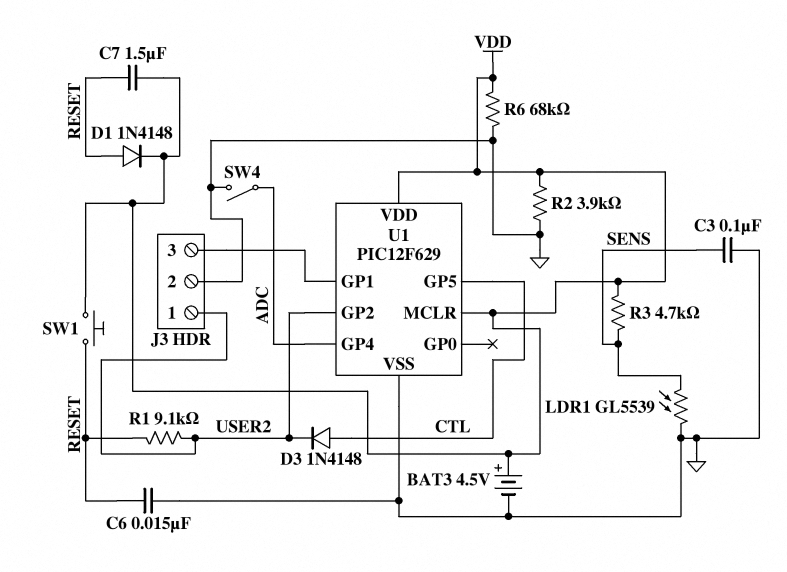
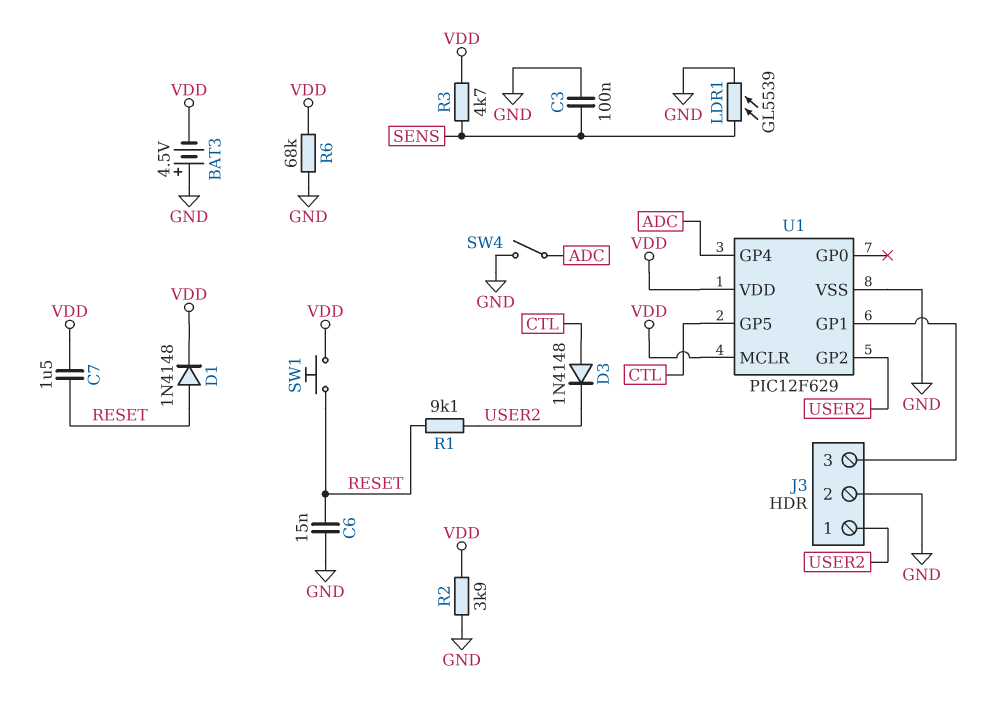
BAT3: 4.5V (plus VDD, minus GND) -> 4.5V (plus GND, minus VDD)

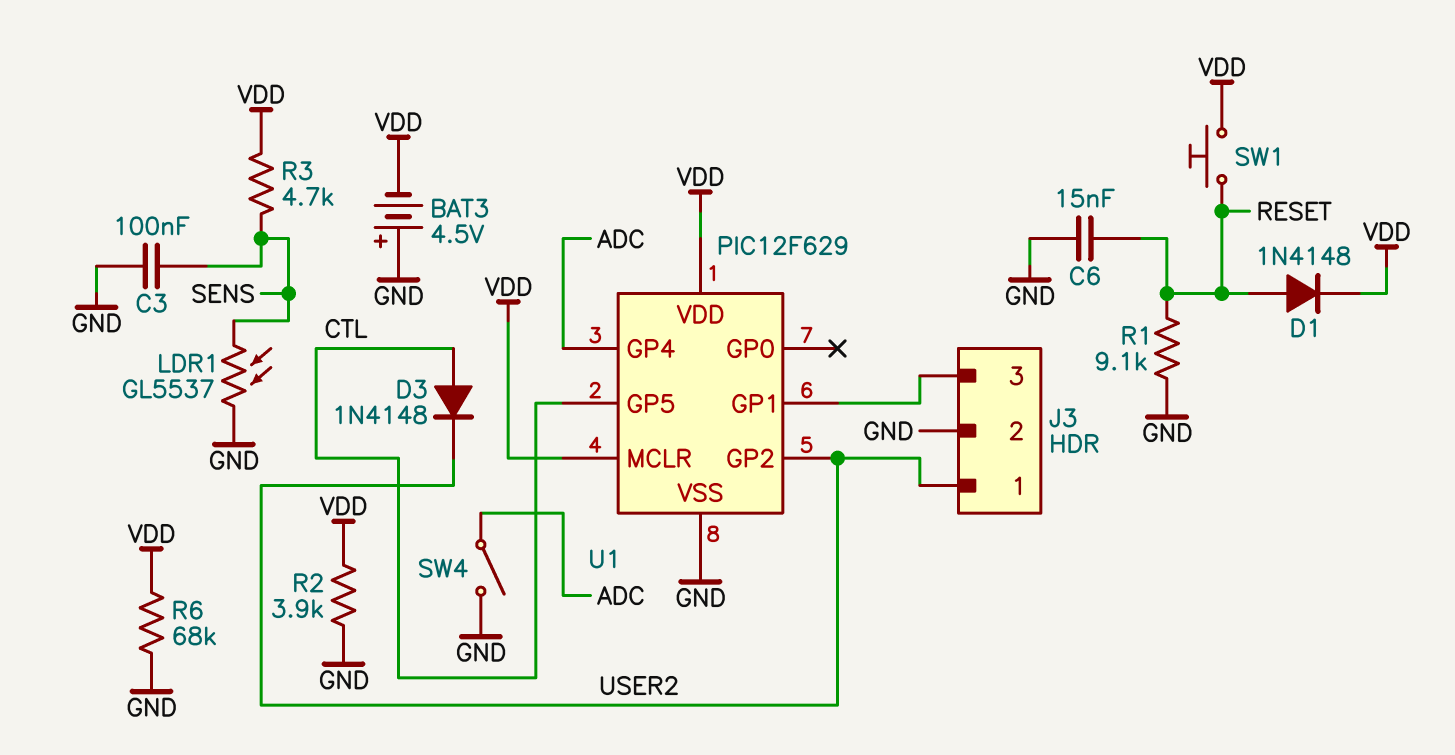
C7: 1.5uF (RESET, VDD) -> none
LDR1: GL5539 (GND, SENS) -> GL5537 (GND, SENS)
R1: 9.1k (RESET, USER2) -> 9.1k (GND, RESET)

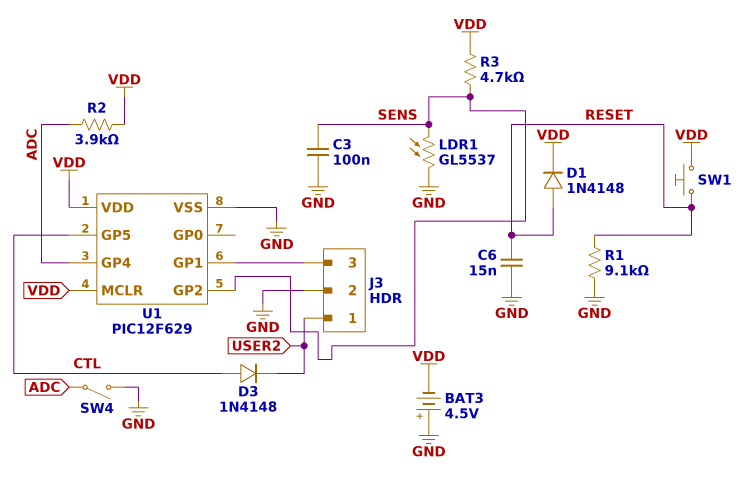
R2: 3.9k (GND, VDD) -> 3.9k (ADC, VDD)
R6: 68k (GND, VDD) -> none
U1 pin GP2: USER2 -> SENS

